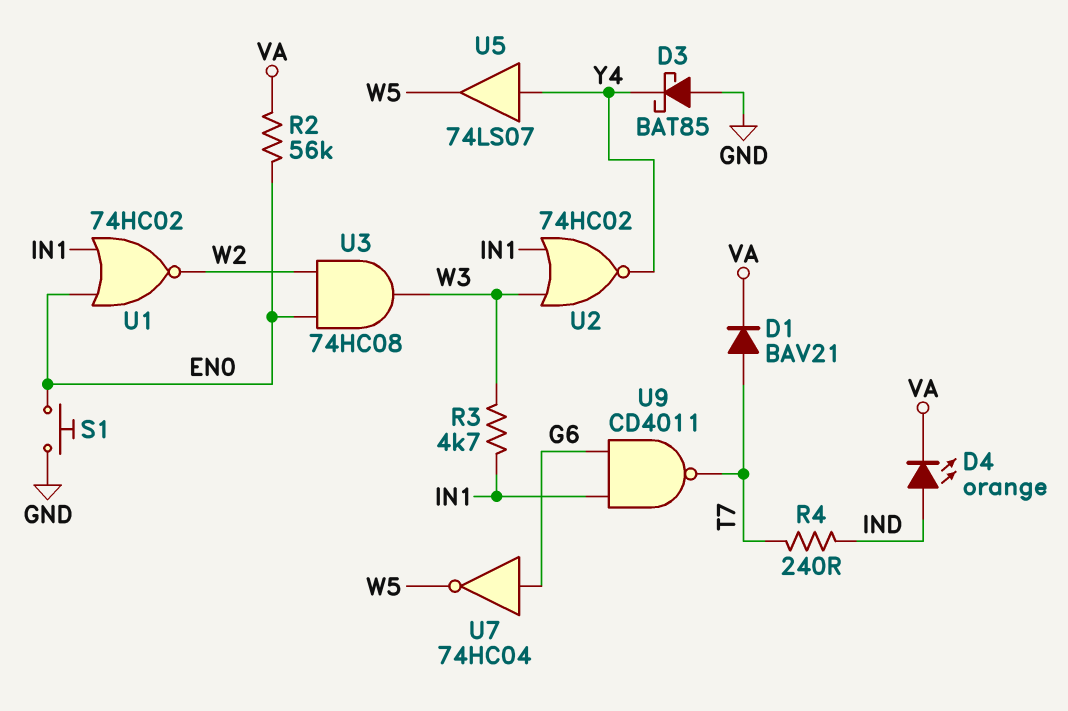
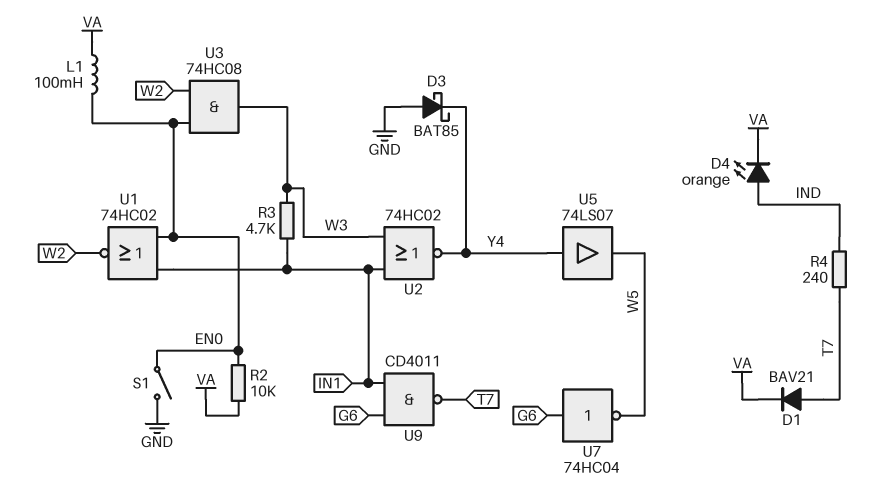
L1: none -> 100mH (EN0, VA)
R2: 56k (EN0, VA) -> 10k (EN0, VA)
S1: button (EN0, GND) -> switch (EN0, GND)

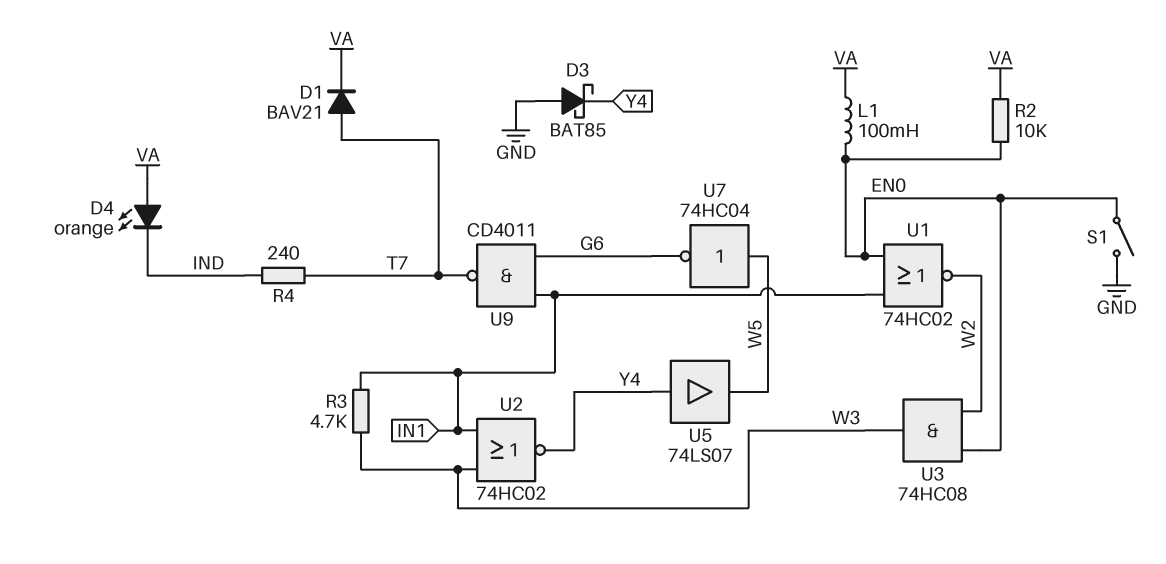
D4: LED orange (A IND, K VA) -> LED orange (A VA, K IND)
U7: NOT 74HC04 (in G6, out W5) -> NOT 74HC04 (in W5, out G6)

